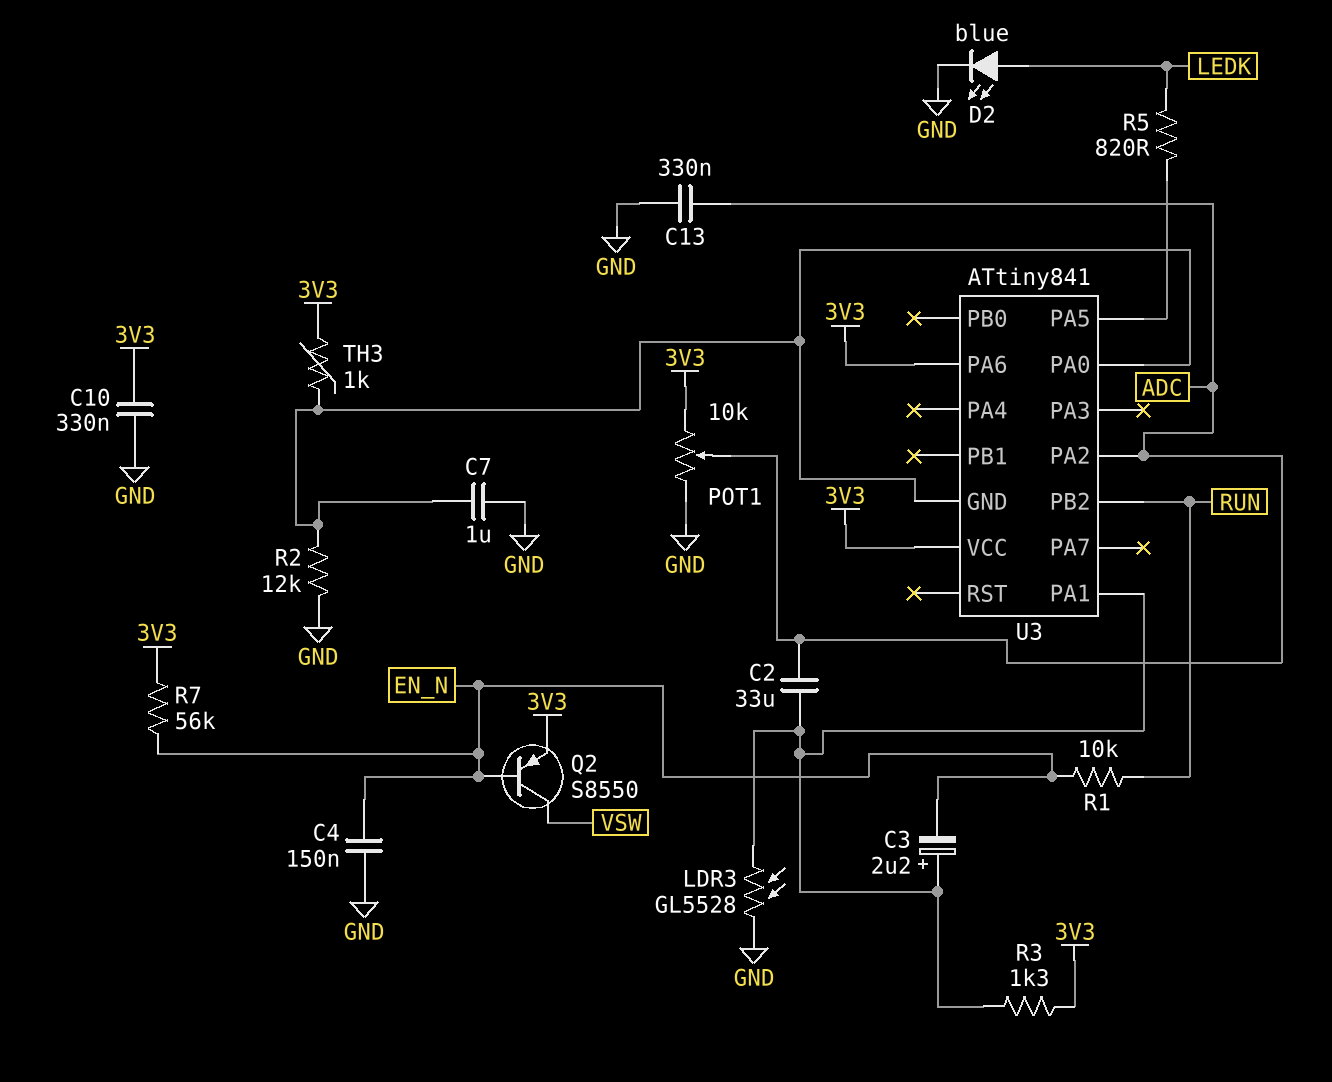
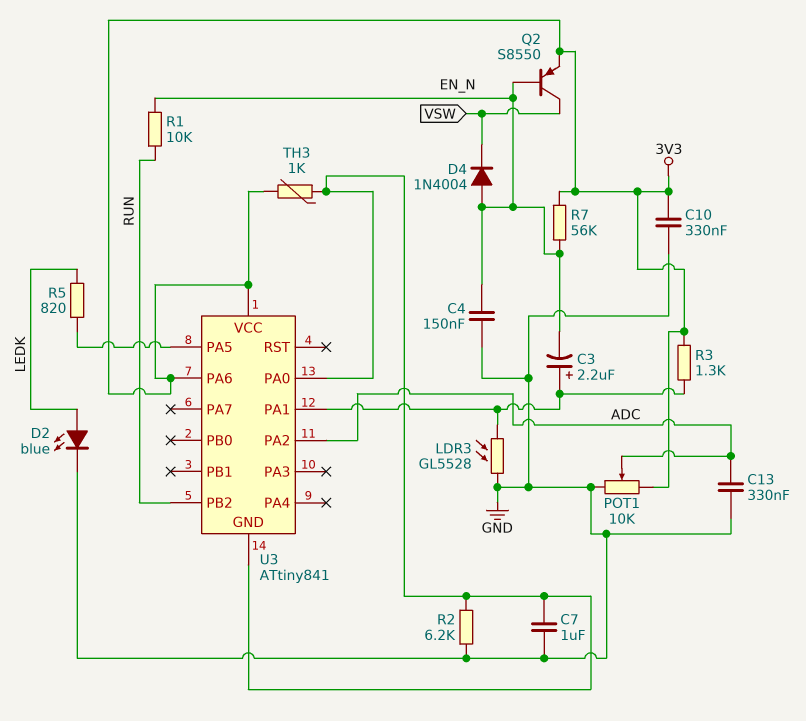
C2: 33uF (ADC, U3/PA1) -> none
D4: none -> diode 1N4004 (A EN_N, K VSW)
R2: 12k (GND, U3/GND) -> 6.2k (GND, U3/GND)

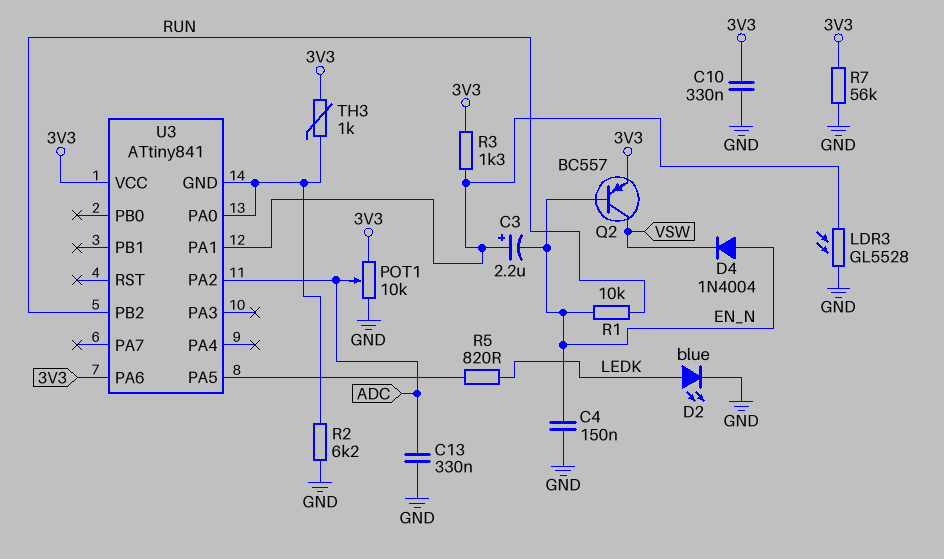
C7: 1uF (GND, U3/GND) -> none
Q2: PNP S8550 (B EN_N, C VSW, E 3V3) -> PNP BC557 (B EN_N, C VSW, E 3V3)
R7: 56k (3V3, EN_N) -> 56k (3V3, GND)

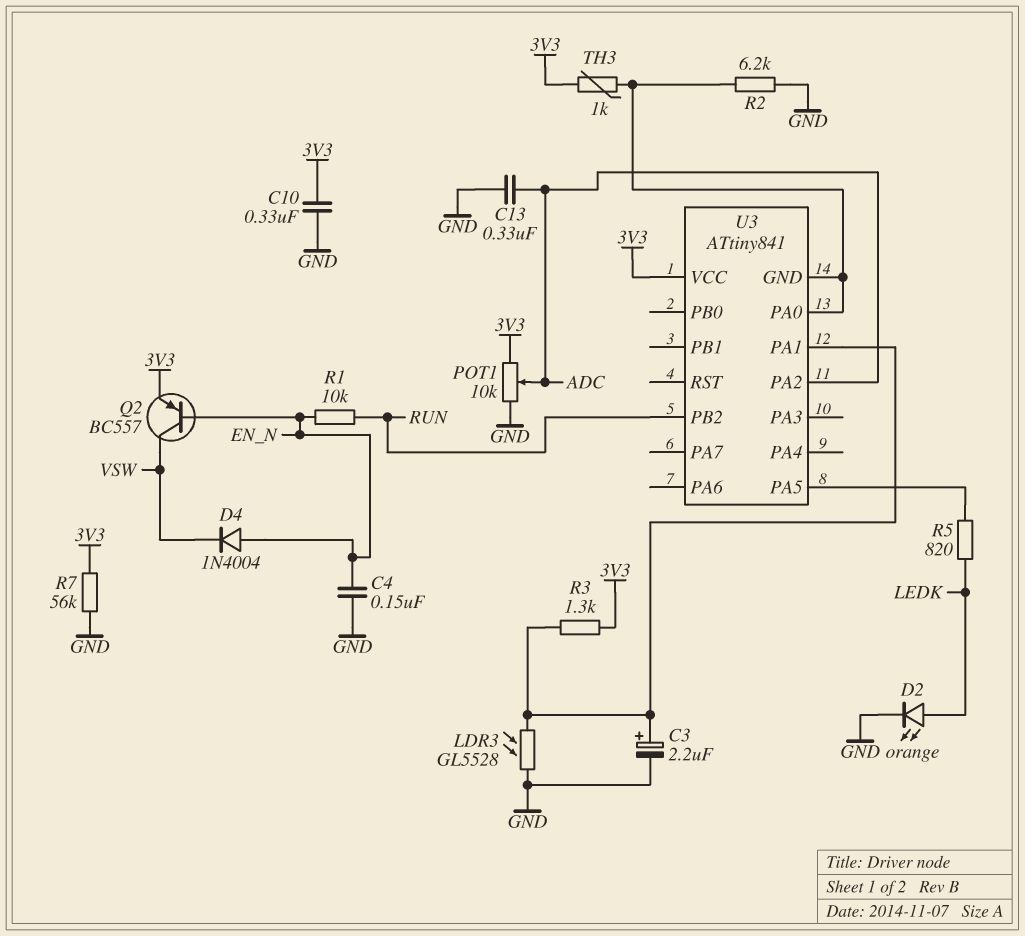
C3: 2.2uF (plus U3/PA1, minus EN_N) -> 2.2uF (plus U3/PA1, minus GND)
D2: LED blue (A LEDK, K GND) -> LED orange (A LEDK, K GND)
U3 pin PA6: 3V3 -> none

